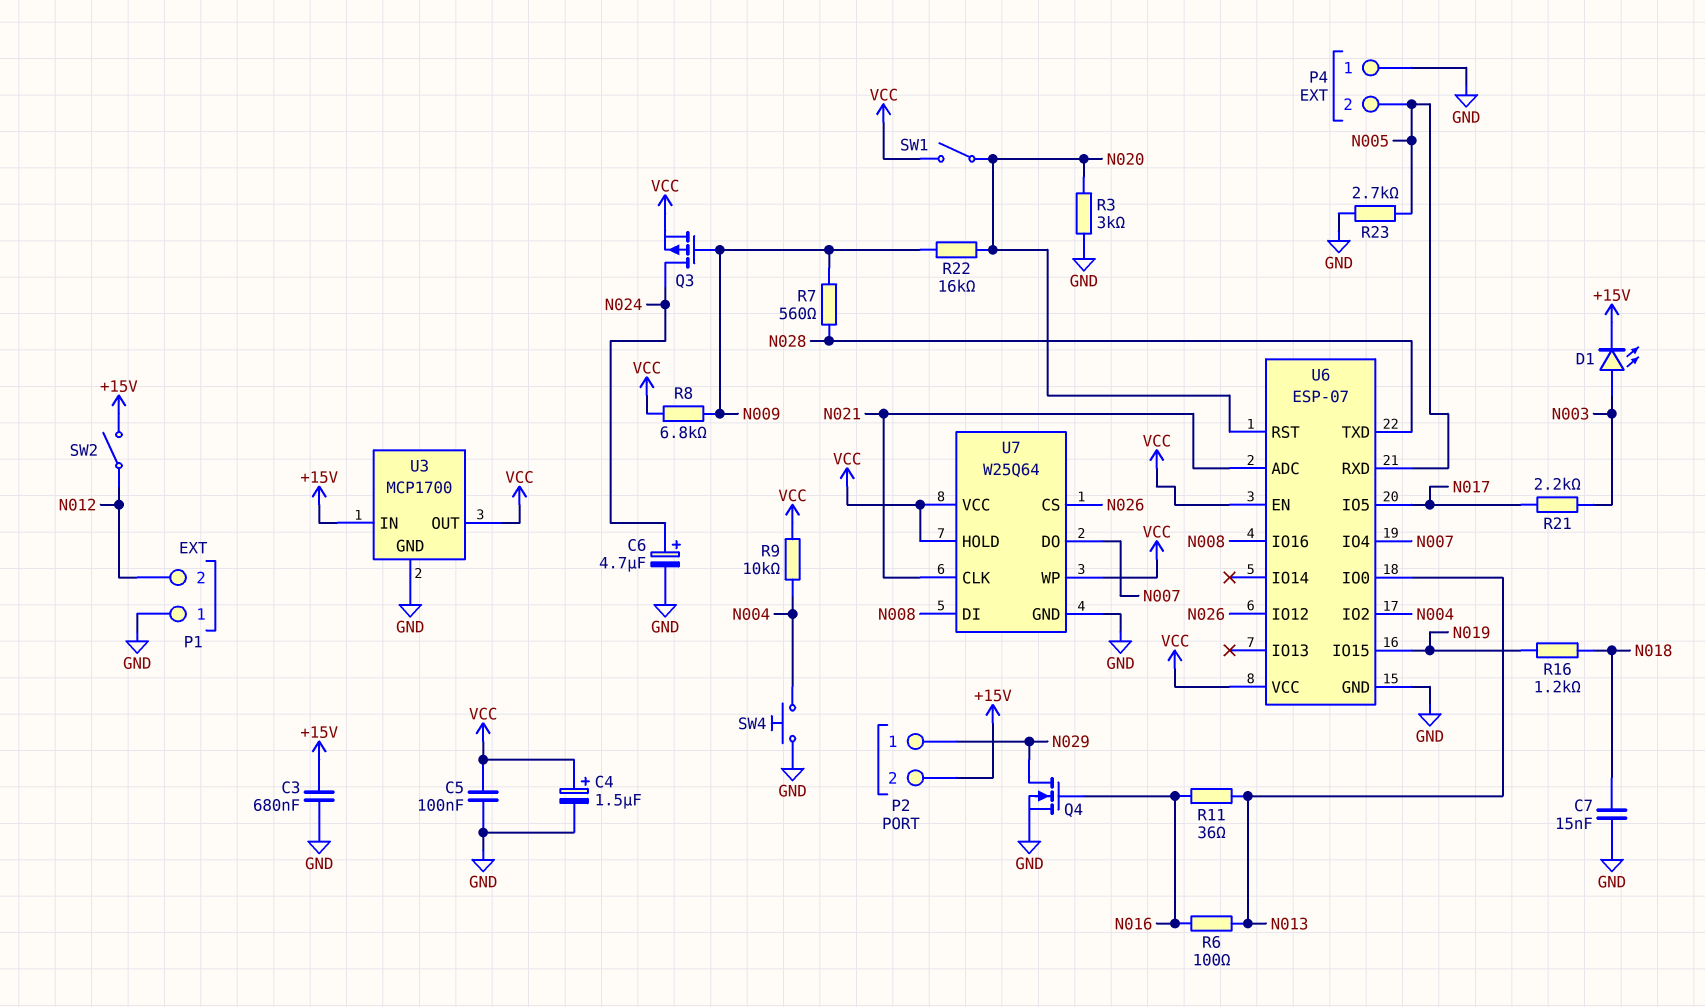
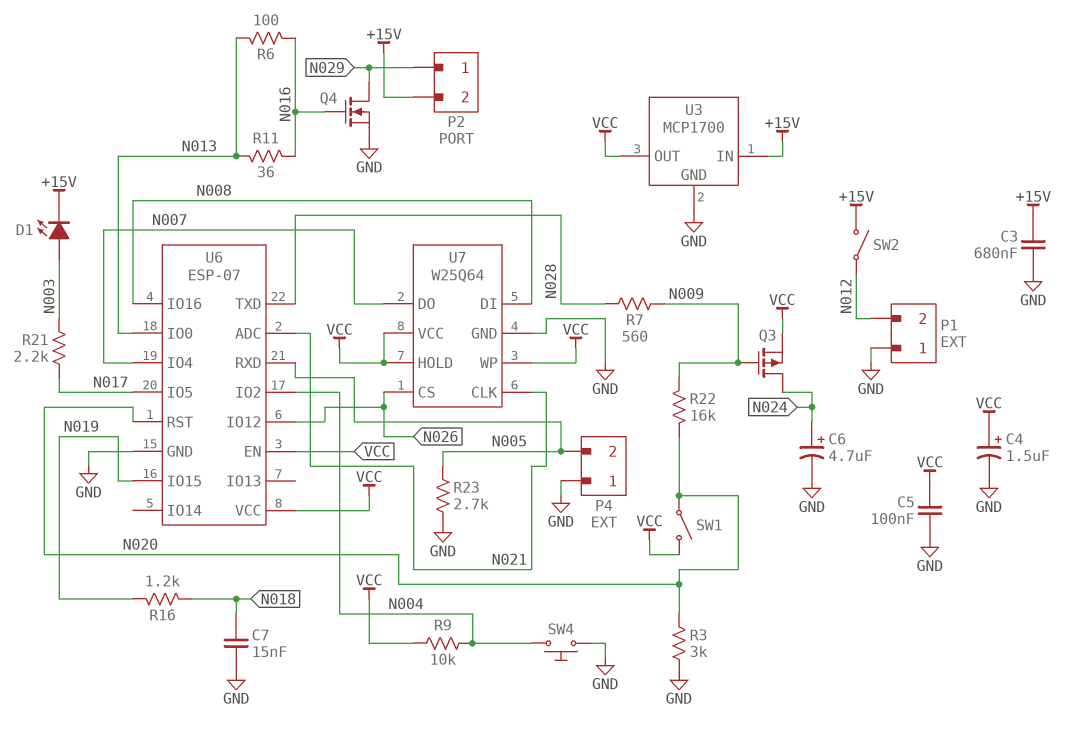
R8: 6.8k (N009, VCC) -> none

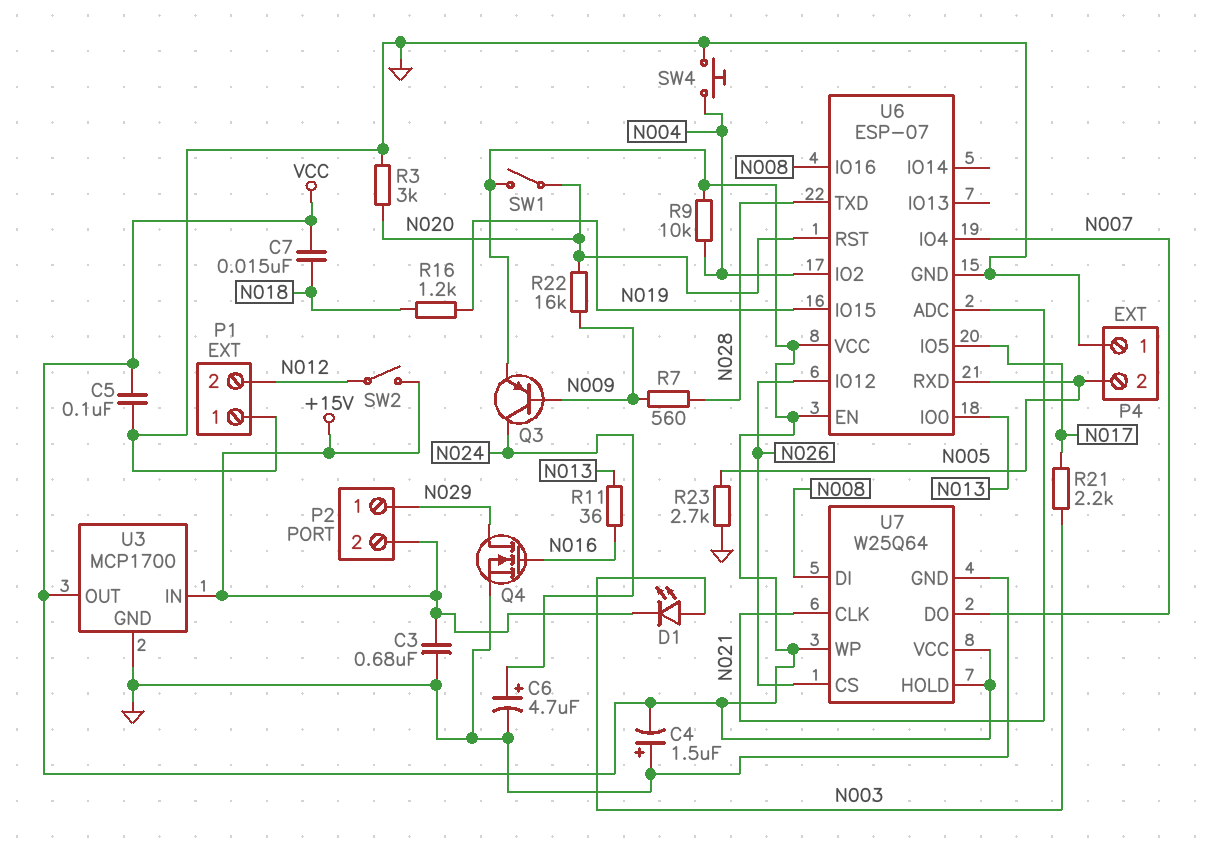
C4: 1.5uF (plus VCC, minus GND) -> 1.5uF (plus GND, minus VCC)
C7: 15nF (GND, N018) -> 15nF (N018, VCC)
Q3: PMOS (G N009, D N024, S VCC) -> PNP (B N009, C N024, E VCC)
R6: 100 (N013, N016) -> none

